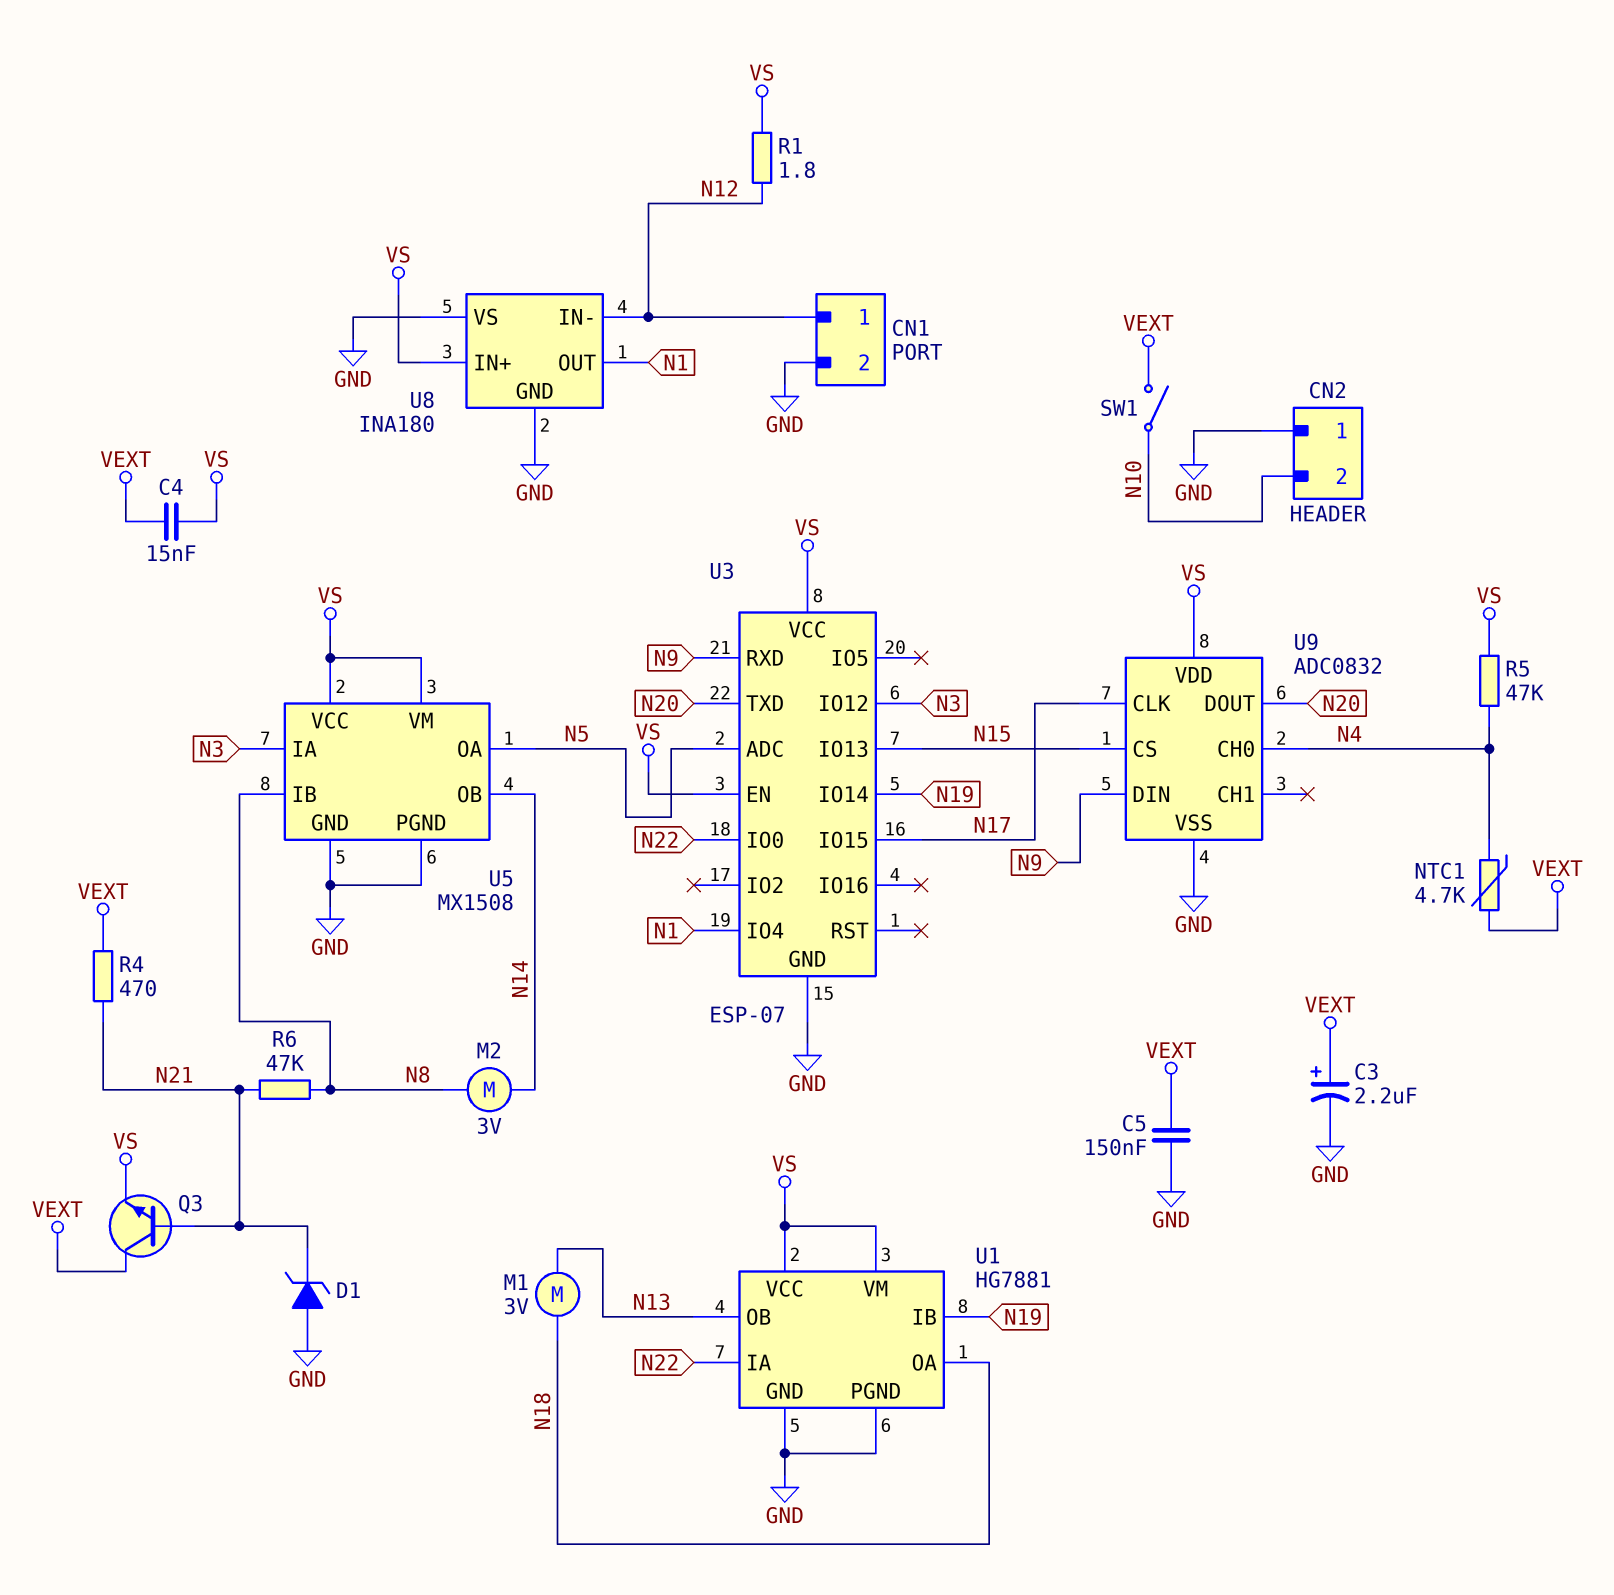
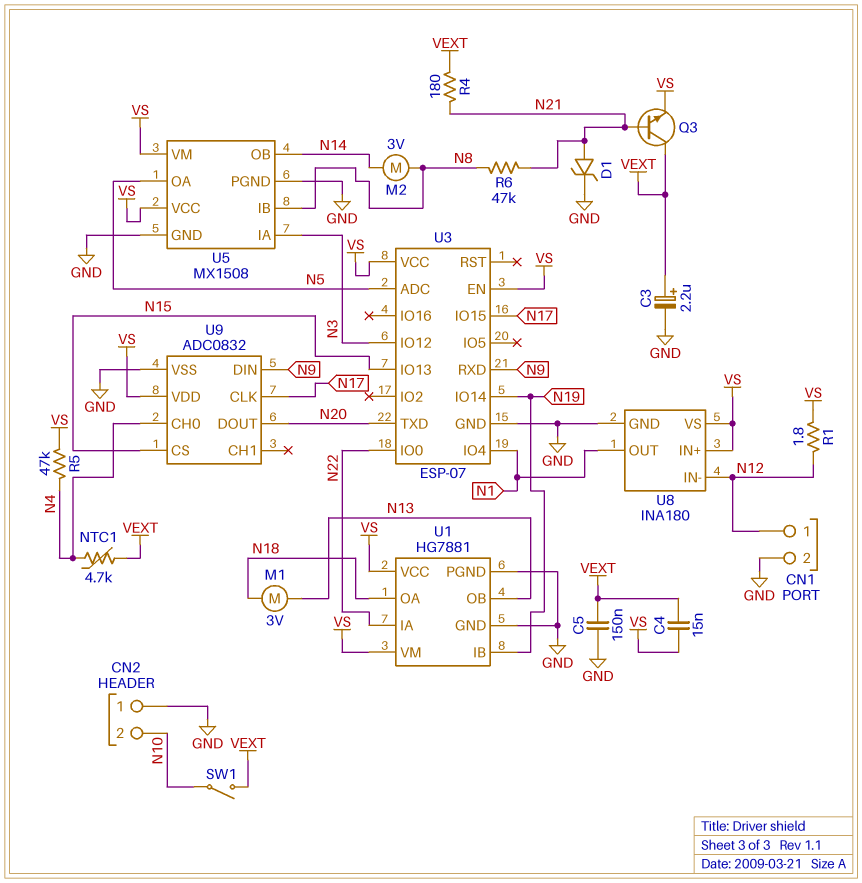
D1: zener (A GND, K N21) -> zener (A N21, K GND)
R4: 470 (N21, VEXT) -> 180 (N21, VEXT)
U8 pin VS: GND -> VS

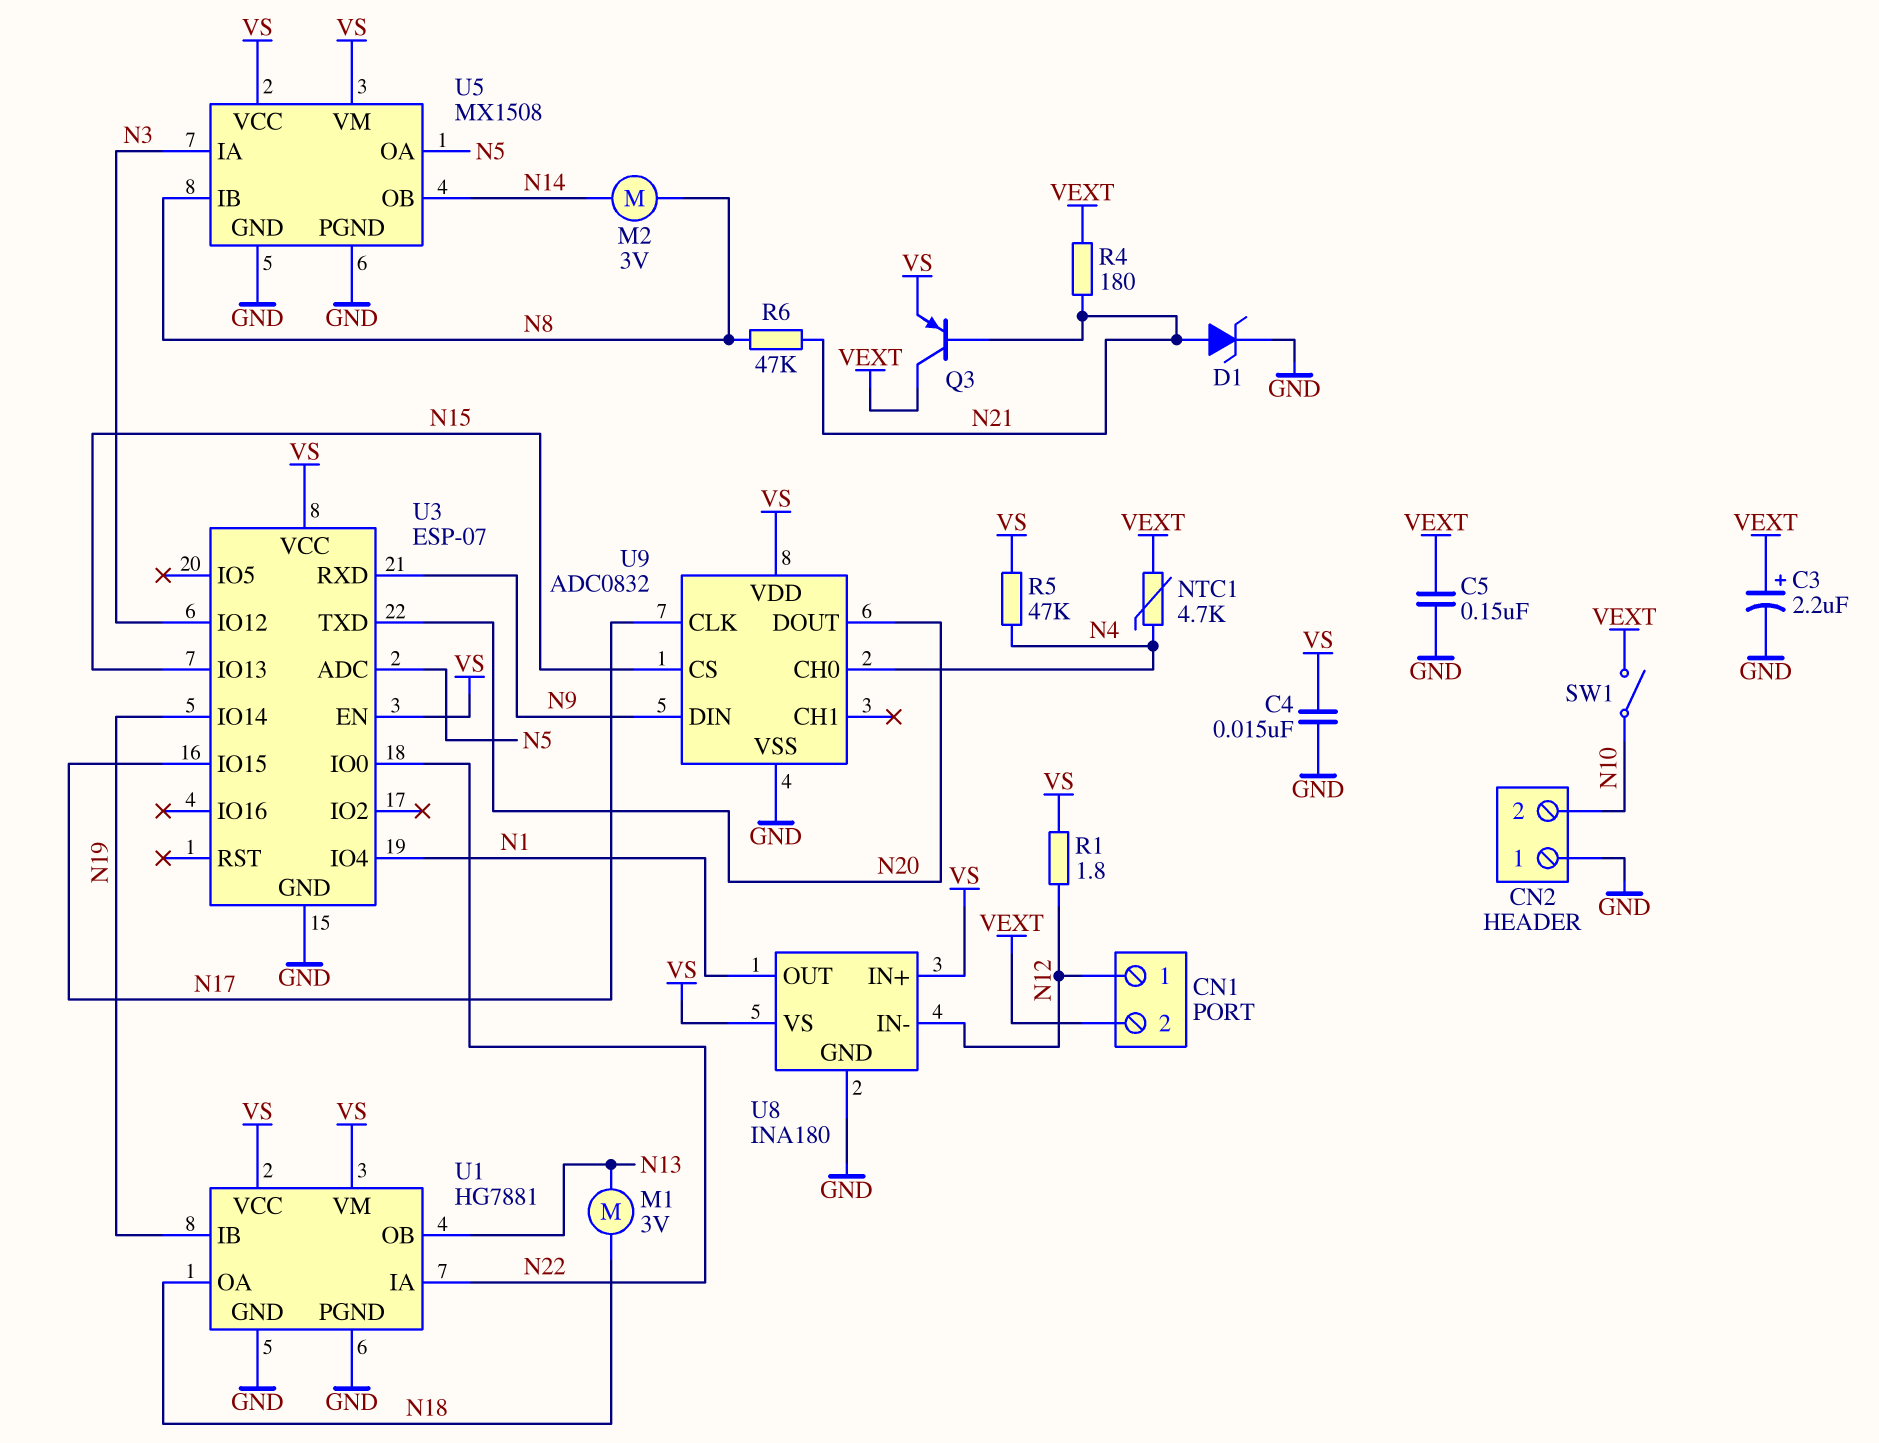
C4: 15nF (VEXT, VS) -> 15nF (GND, VS)
CN1 pin 2: GND -> VEXT
Q3: NPN (B N21, C VEXT, E VS) -> PNP (B N21, C VEXT, E VS)

